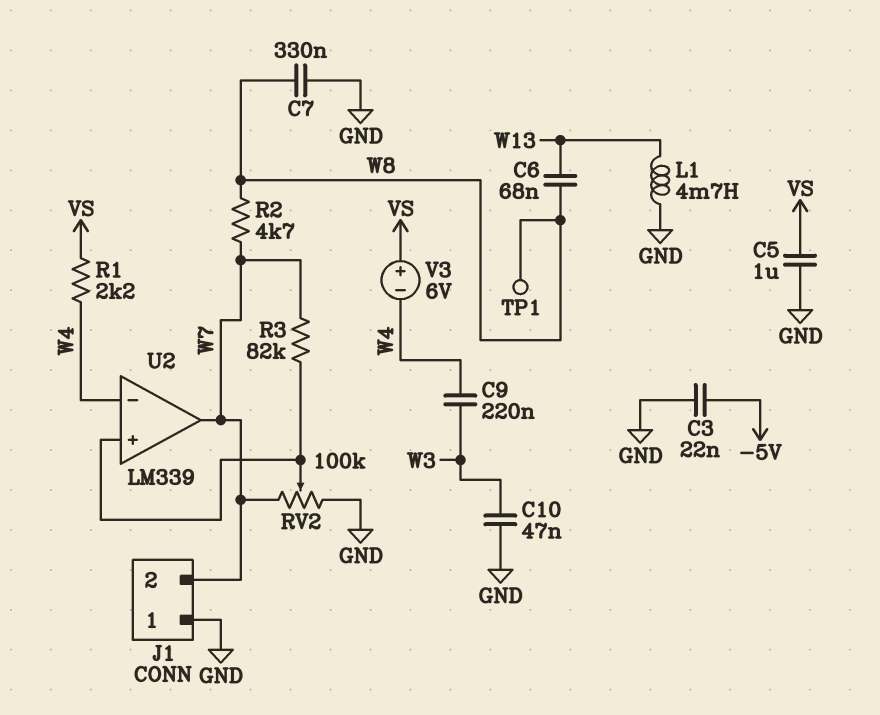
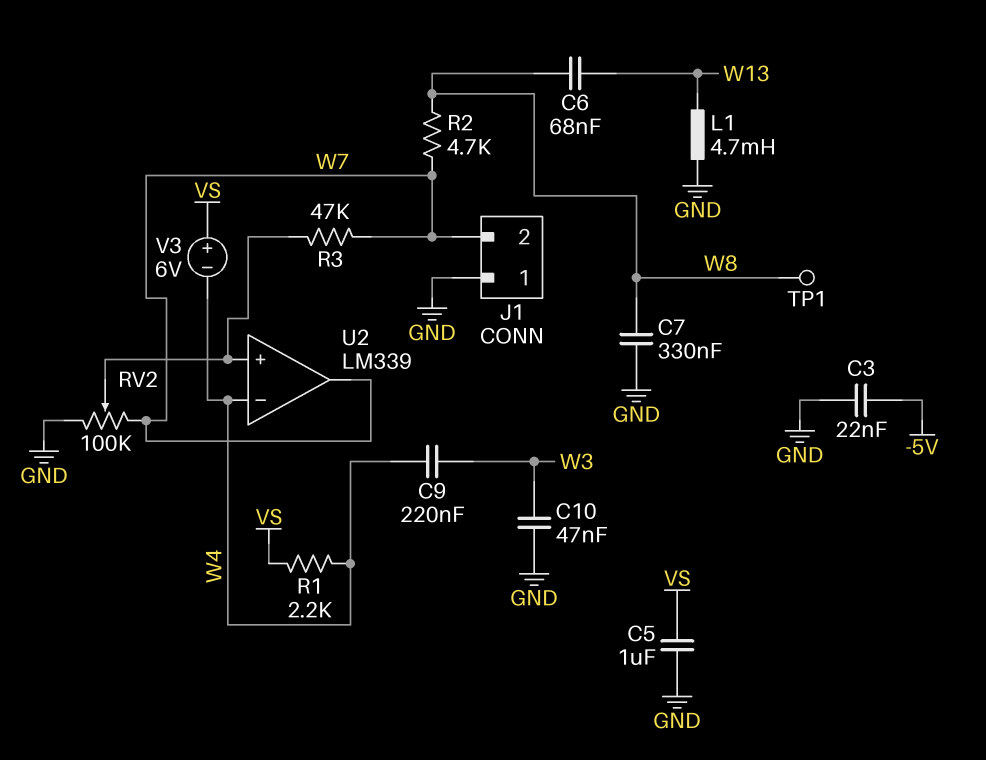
R3: 82k (U2/in+, W7) -> 47k (U2/in+, W7)

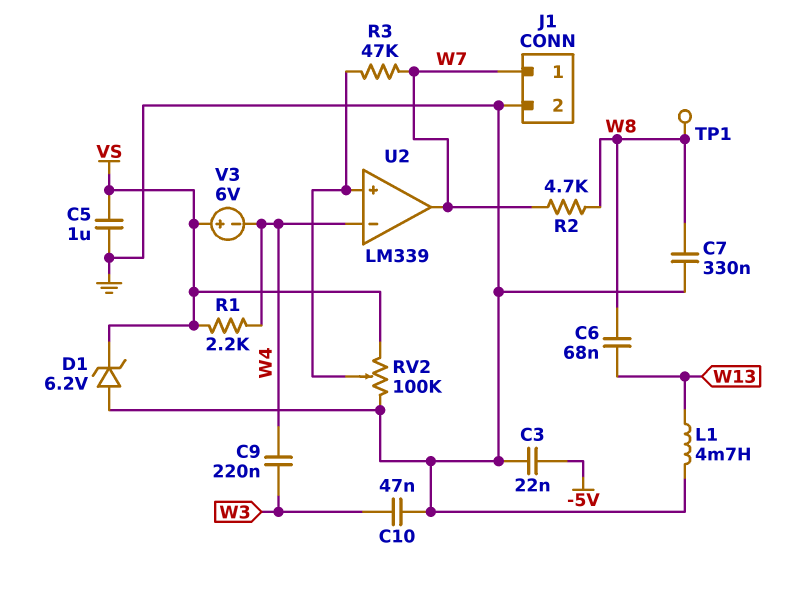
D1: none -> zener 6.2V (A GND, K VS)
J1 pin 1: GND -> W7
J1 pin 2: W7 -> GND
RV2: 100k (GND, W7, wiper U2/in+) -> 100k (GND, VS, wiper U2/in+)

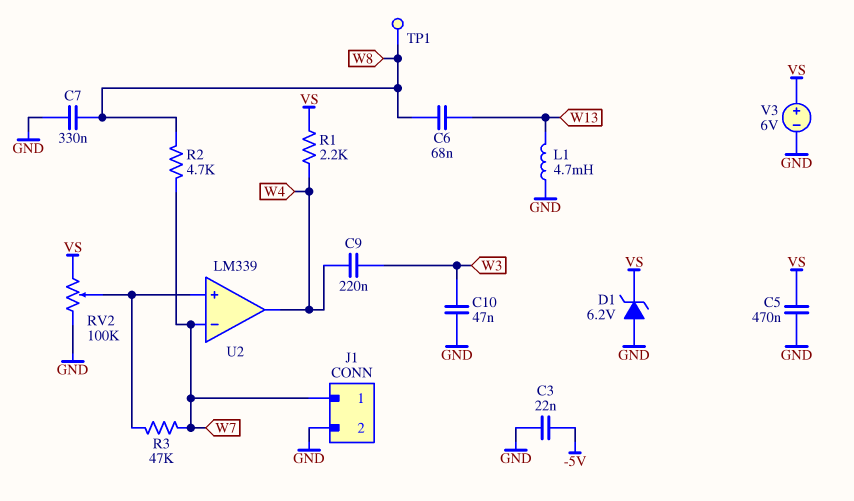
C5: 1uF (GND, VS) -> 470nF (GND, VS)
U2 pin in-: W4 -> W7
U2 pin out: W7 -> W4
V3: 6V (plus VS, minus W4) -> 6V (plus VS, minus GND)

